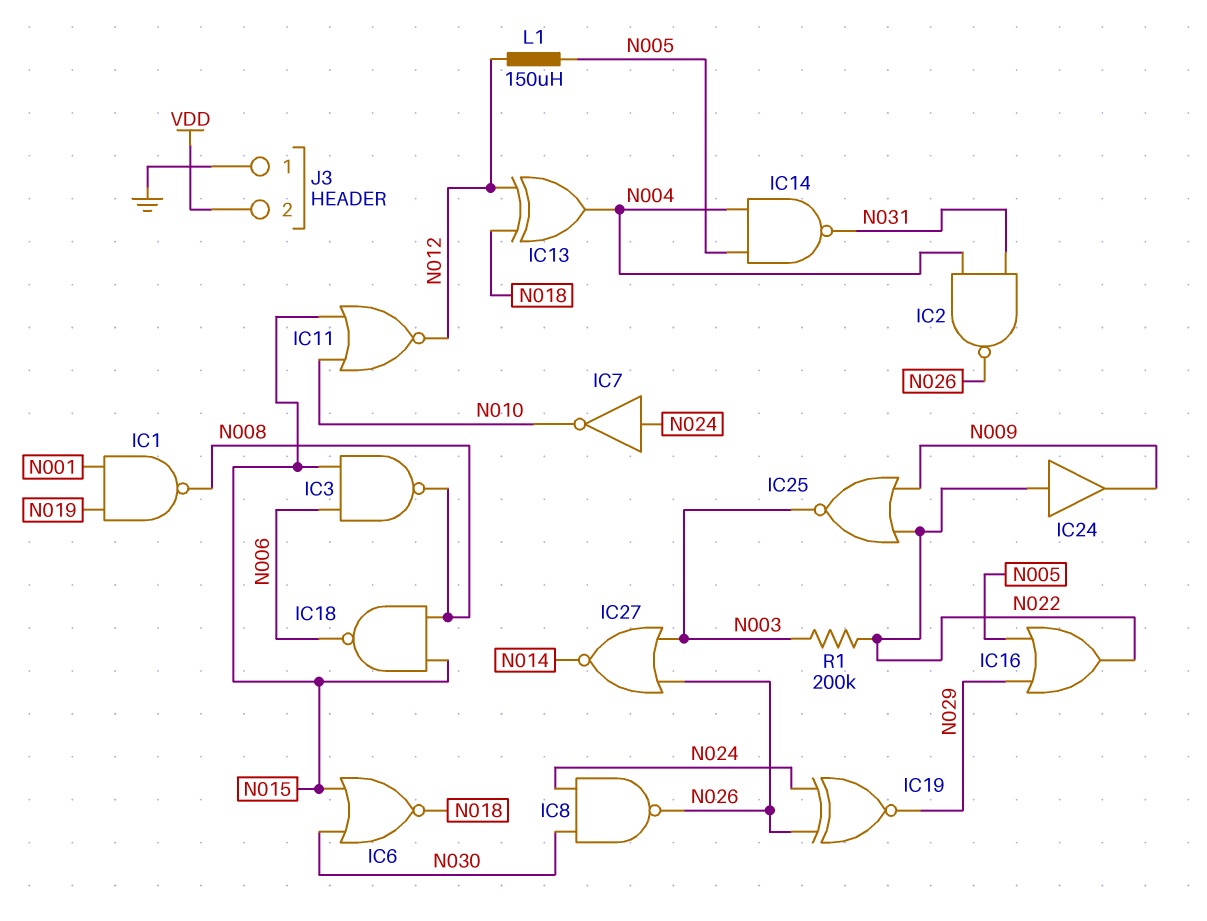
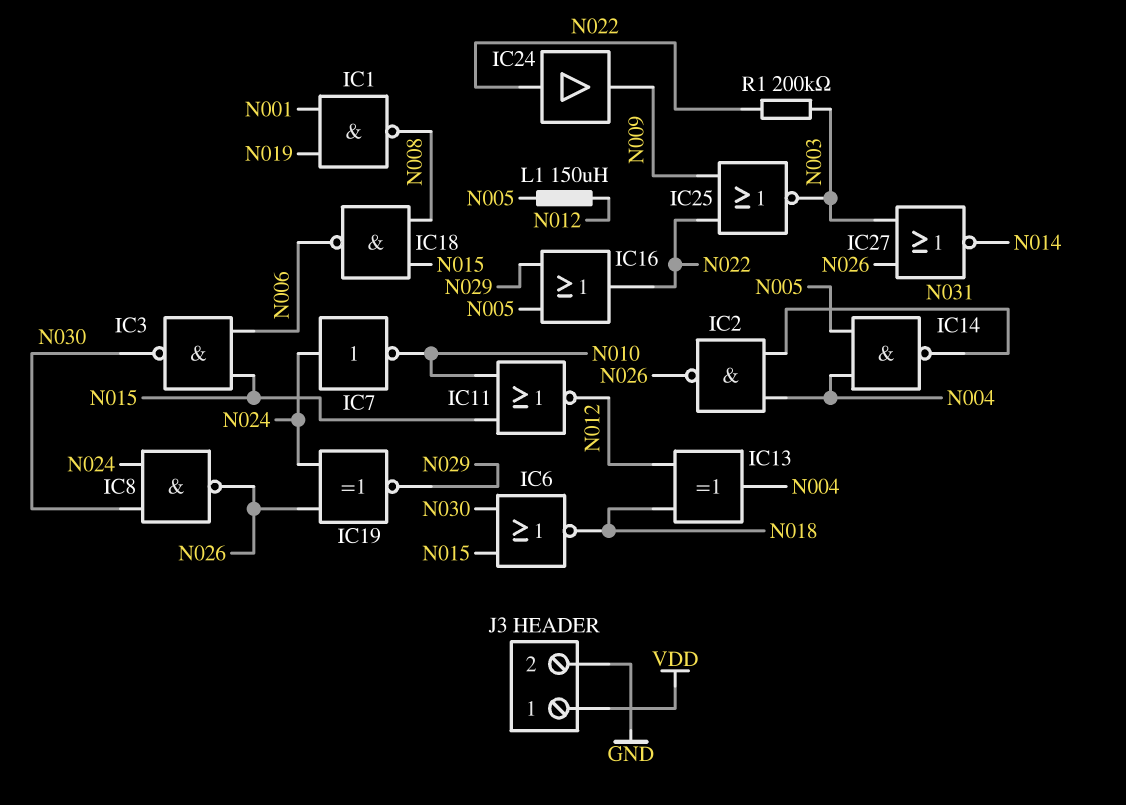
IC3: NAND (in N006, in N015, out N008) -> NAND (in N006, in N015, out N030)
J3 pin 1: GND -> VDD
J3 pin 2: VDD -> GND

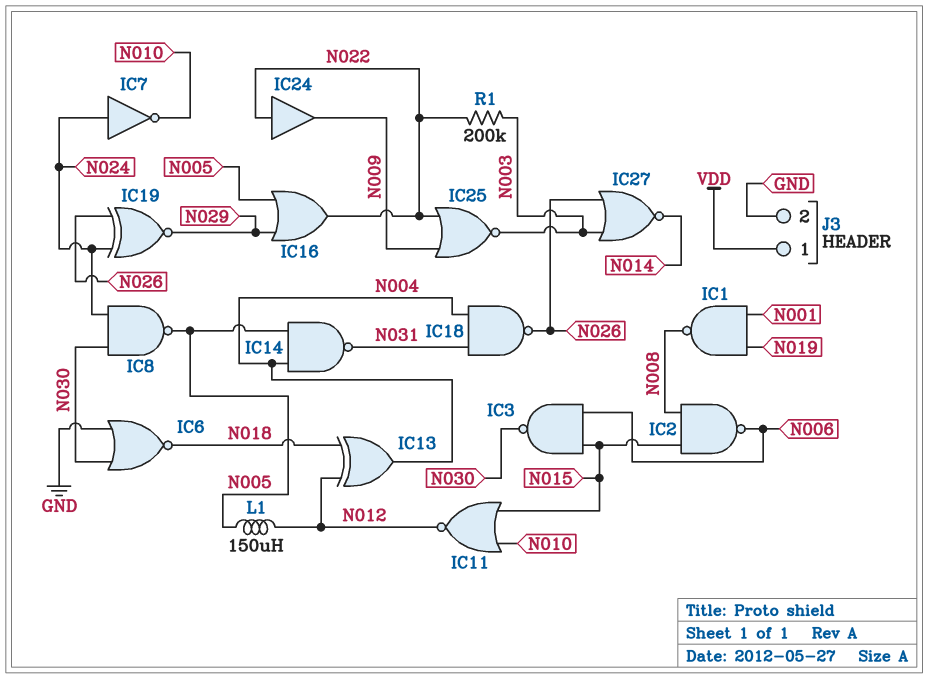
IC2: NAND (in N004, in N031, out N026) -> NAND (in N008, in N015, out N006)
IC6: NOR (in N015, in N030, out N018) -> NOR (in GND, in N030, out N018)
IC8: NAND (in N024, in N030, out N026) -> NAND (in N024, in N030, out N005)
IC18: NAND (in N008, in N015, out N006) -> NAND (in N004, in N031, out N026)

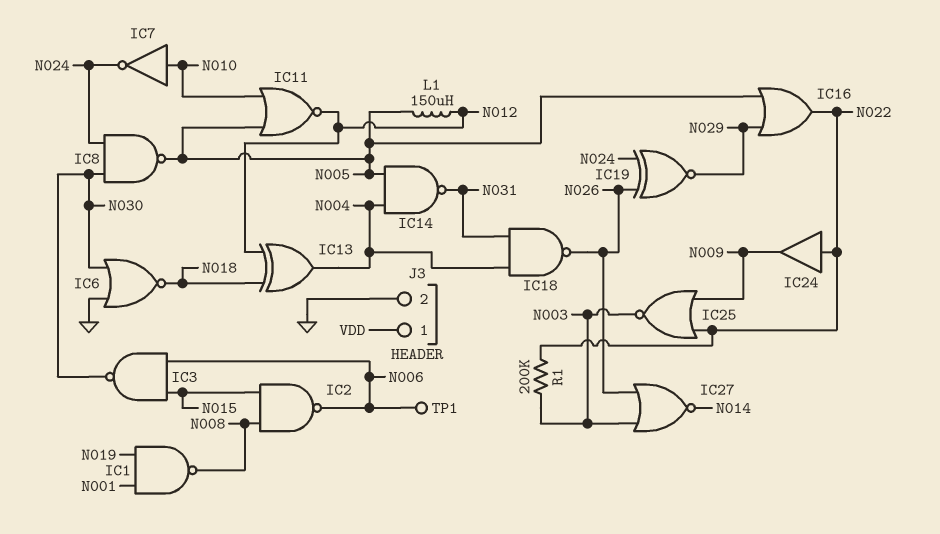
IC7: NOT (in N024, out N010) -> NOT (in N010, out N024)
IC11: NOR (in N010, in N015, out N012) -> NOR (in N005, in N010, out N012)
TP1: none -> test point (N006)

